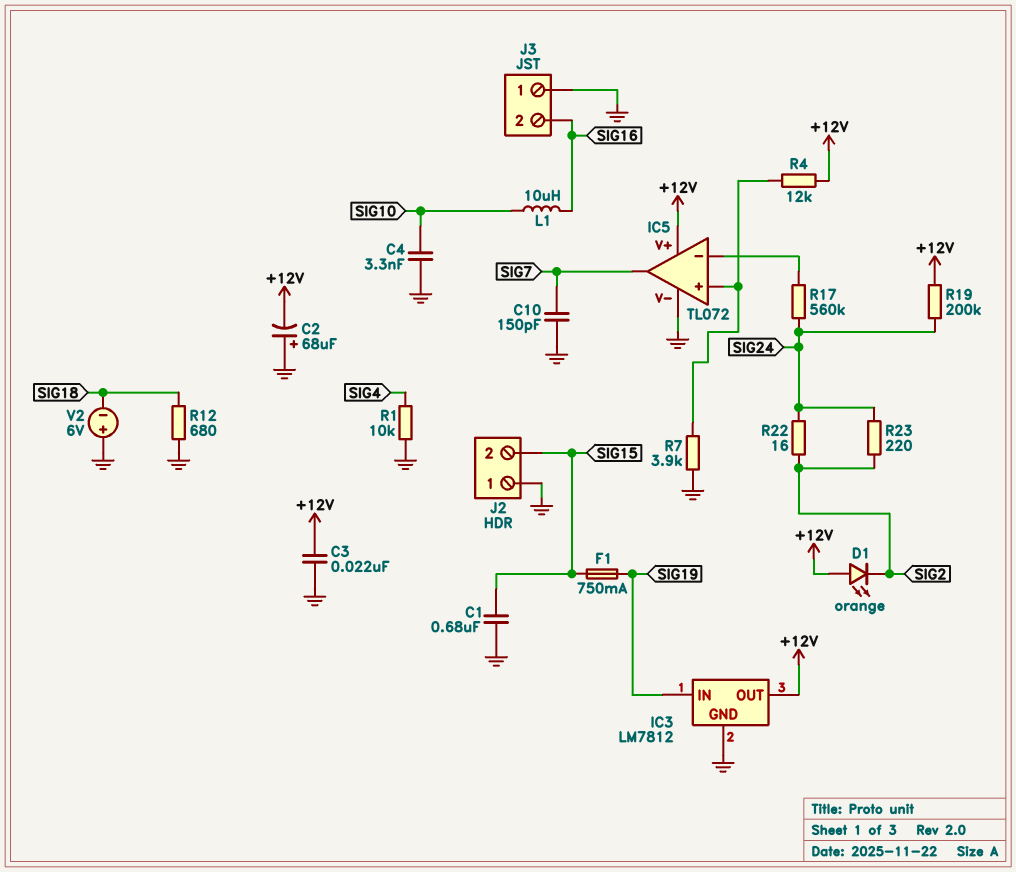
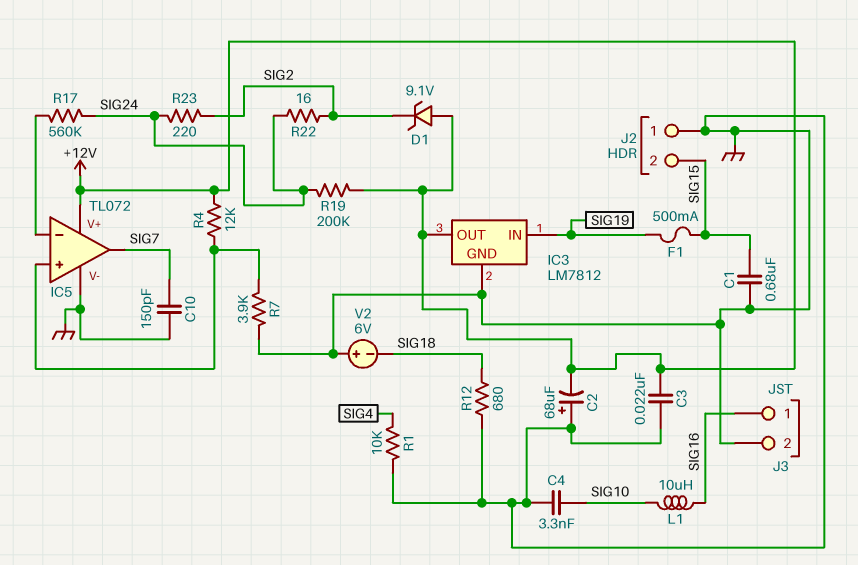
D1: LED orange (A +12V, K SIG2) -> zener 9.1V (A +12V, K SIG2)
F1: 750mA (SIG15, SIG19) -> 500mA (SIG15, SIG19)
J3 pin 1: GND -> SIG16
J3 pin 2: SIG16 -> GND

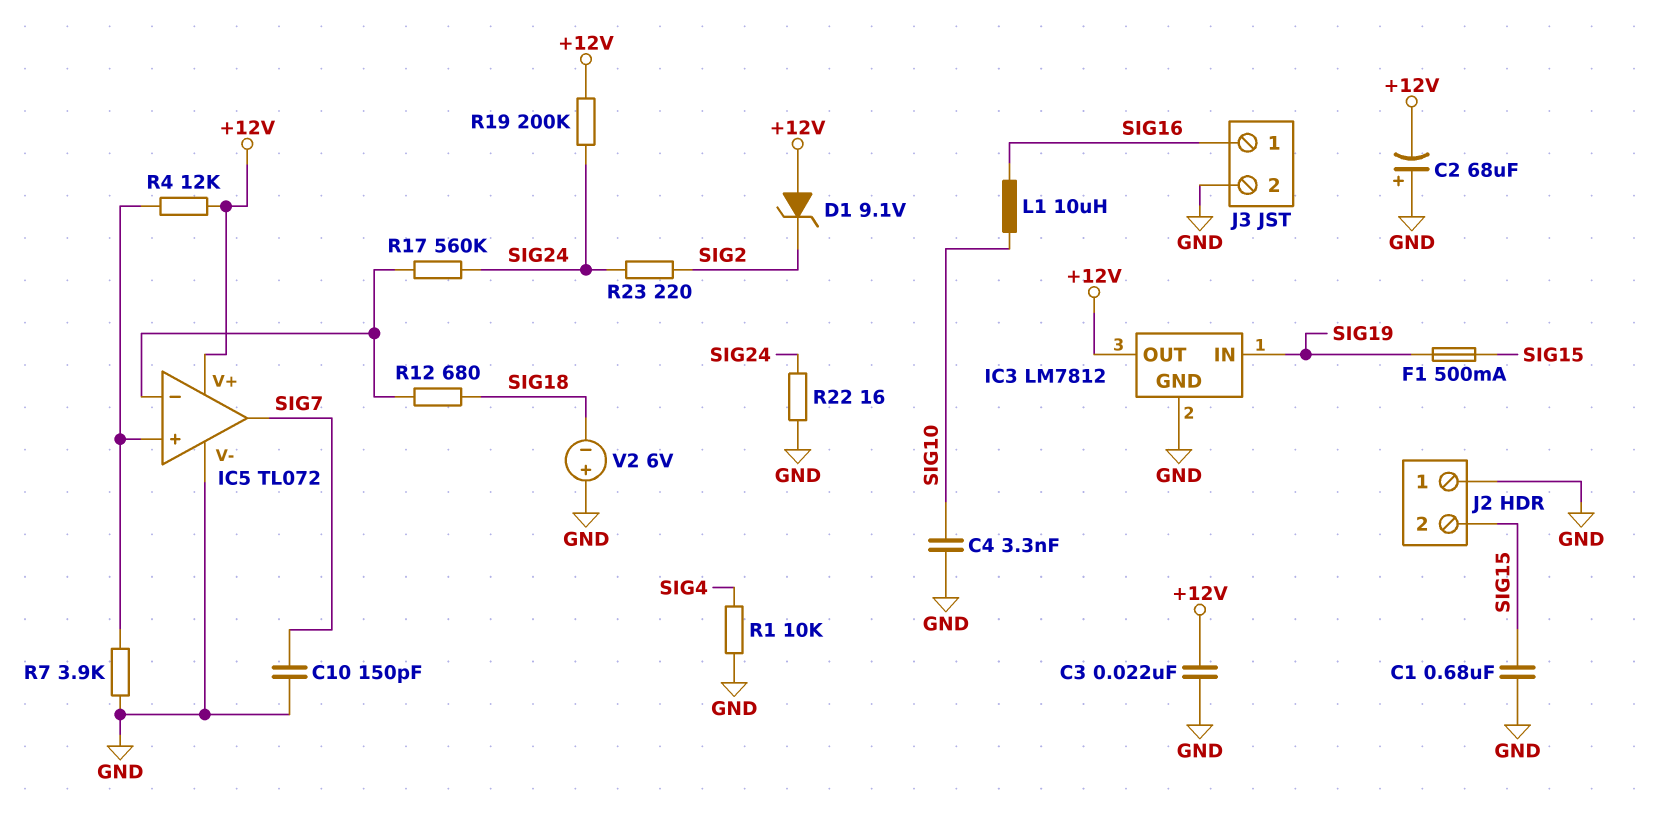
R12: 680 (GND, SIG18) -> 680 (IC5/in-, SIG18)
R22: 16 (SIG2, SIG24) -> 16 (GND, SIG24)

